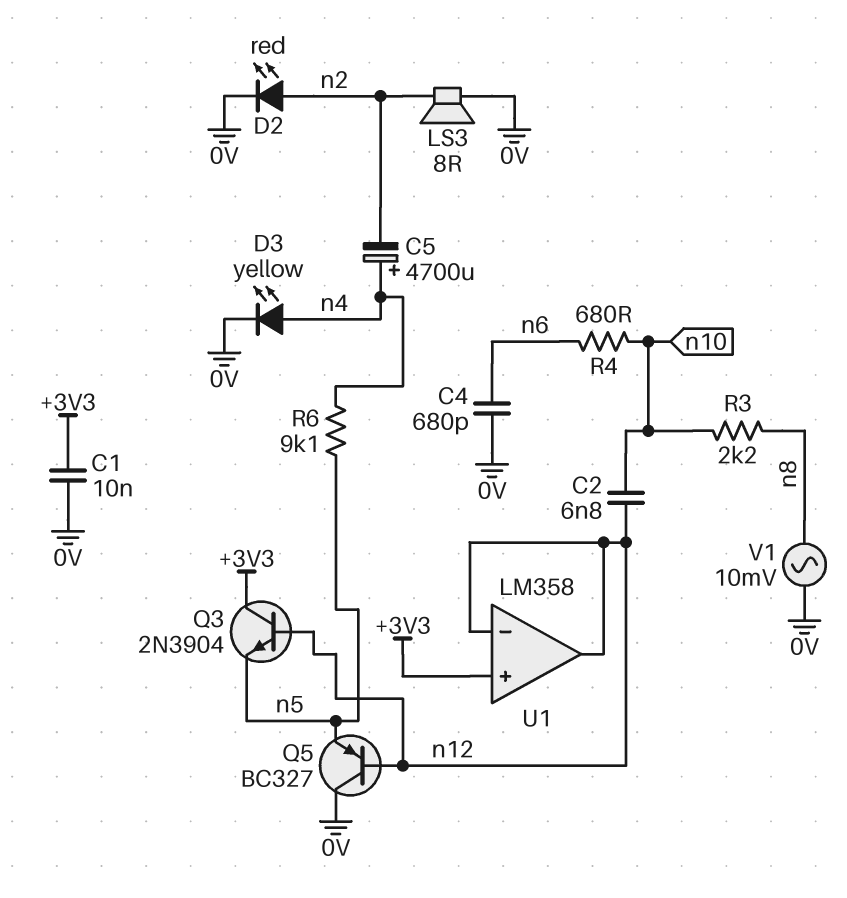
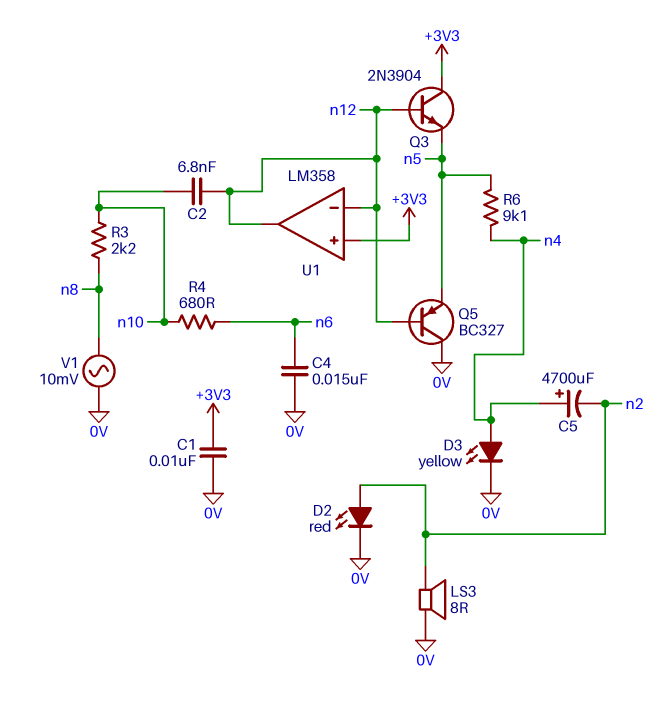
C4: 680pF (0V, n6) -> 15nF (0V, n6)

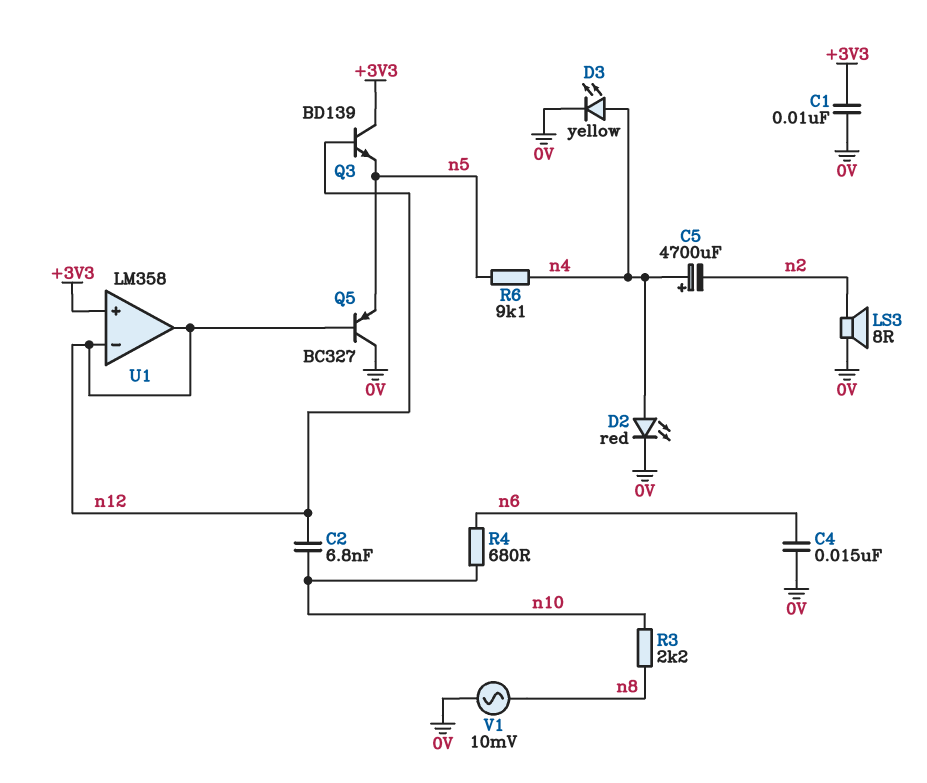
D2: LED red (A n2, K 0V) -> LED red (A n4, K 0V)
Q3: NPN 2N3904 (B n12, C +3V3, E n5) -> NPN BD139 (B n12, C +3V3, E n5)

